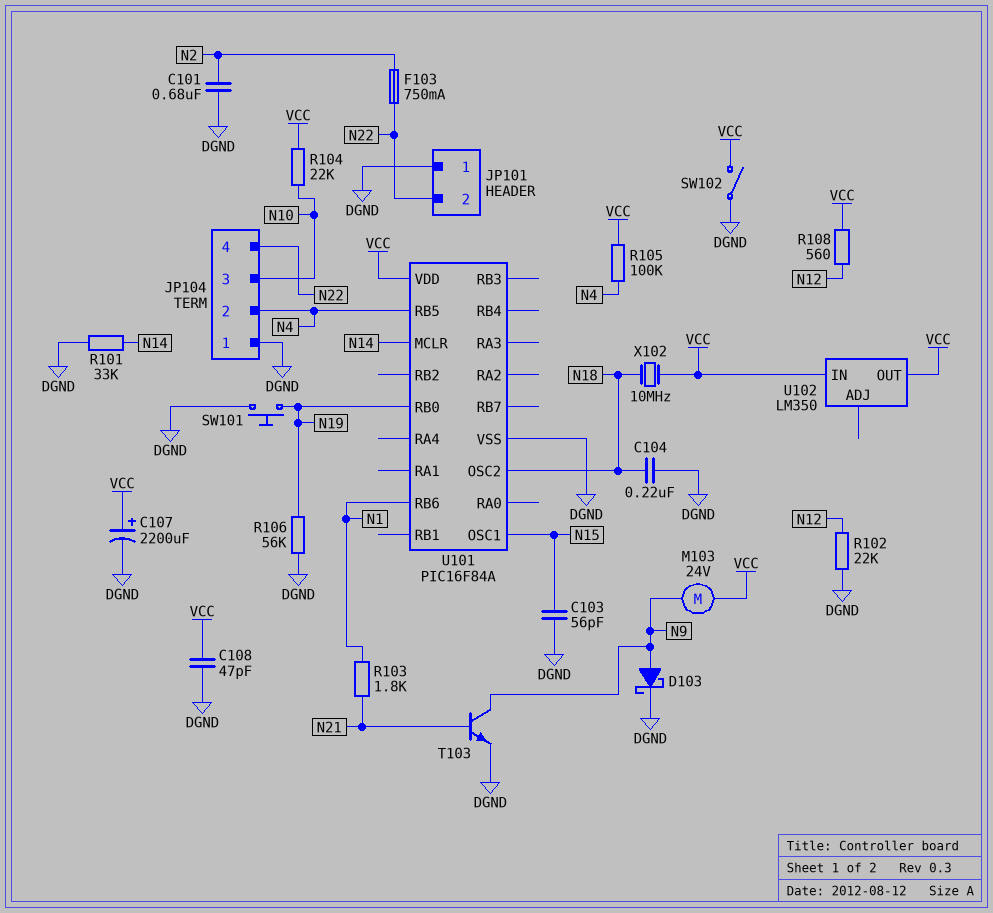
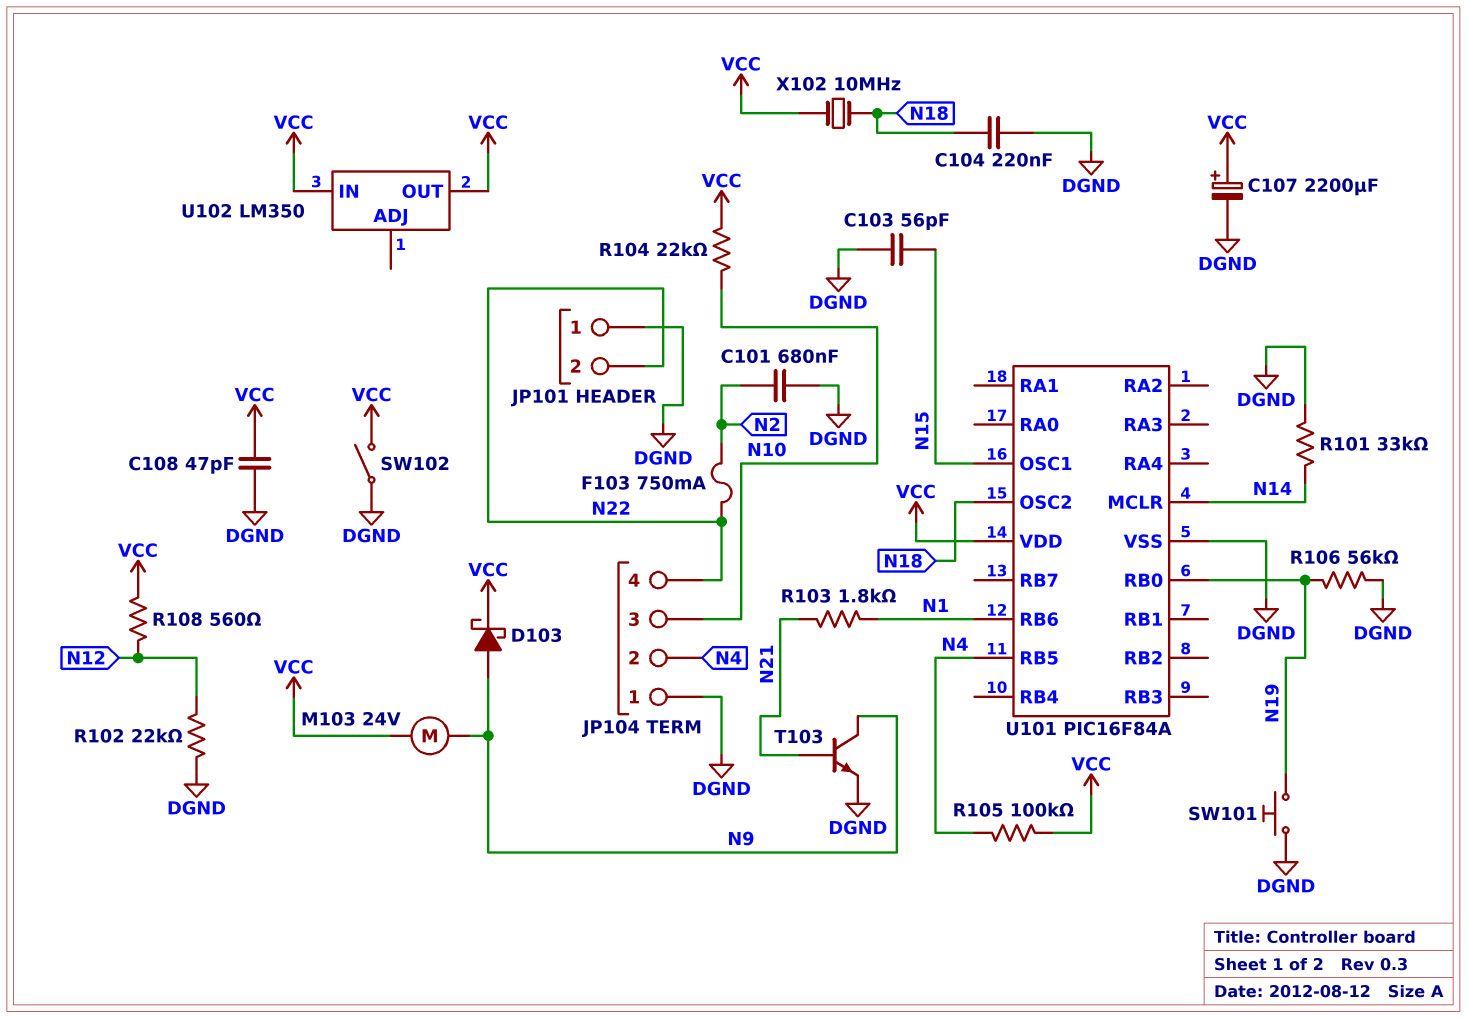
D103: schottky (A N9, K DGND) -> schottky (A N9, K VCC)

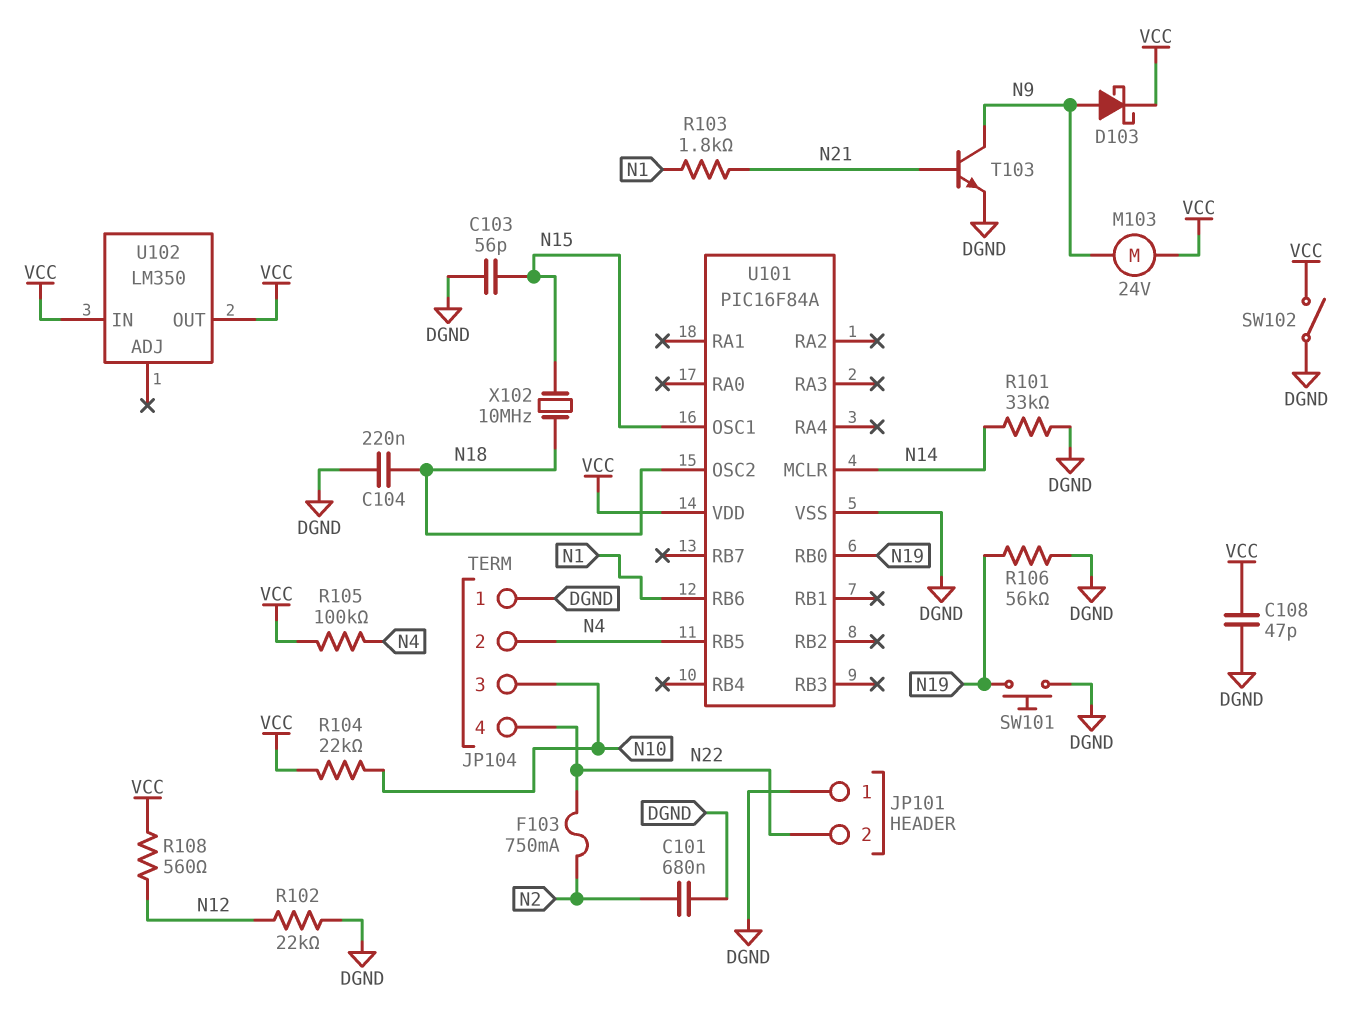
C107: 2200uF (plus VCC, minus DGND) -> none
X102: 10MHz (N18, VCC) -> 10MHz (N15, N18)

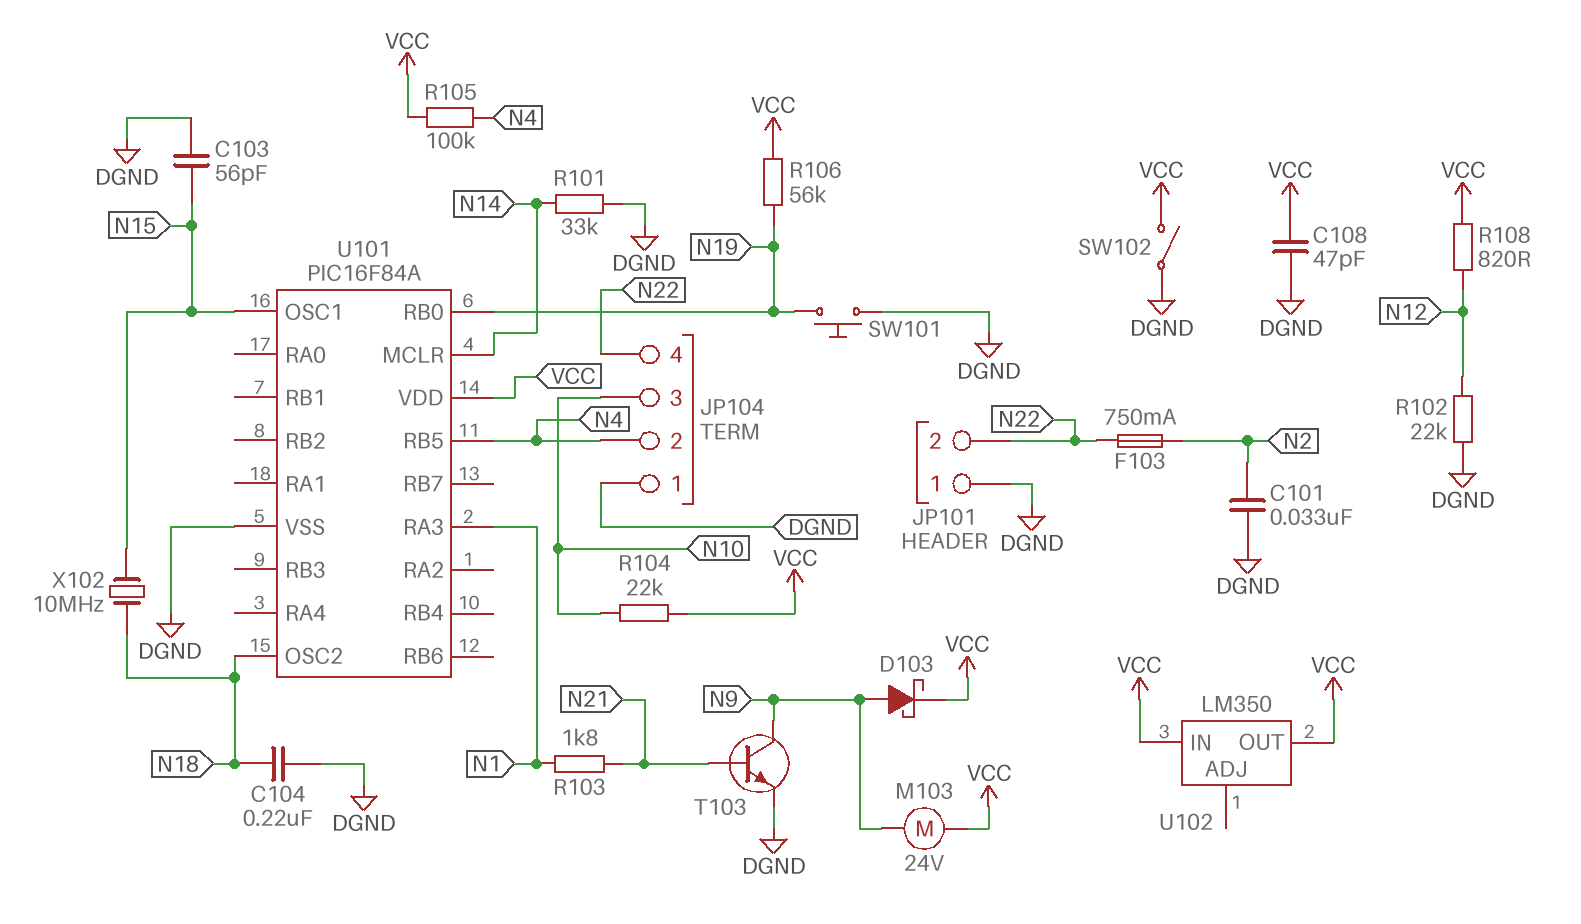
C101: 680nF (DGND, N2) -> 33nF (DGND, N2)
R106: 56k (DGND, N19) -> 56k (N19, VCC)
R108: 560 (N12, VCC) -> 820 (N12, VCC)
U101 pin RA3: none -> N1
U101 pin RB6: N1 -> none

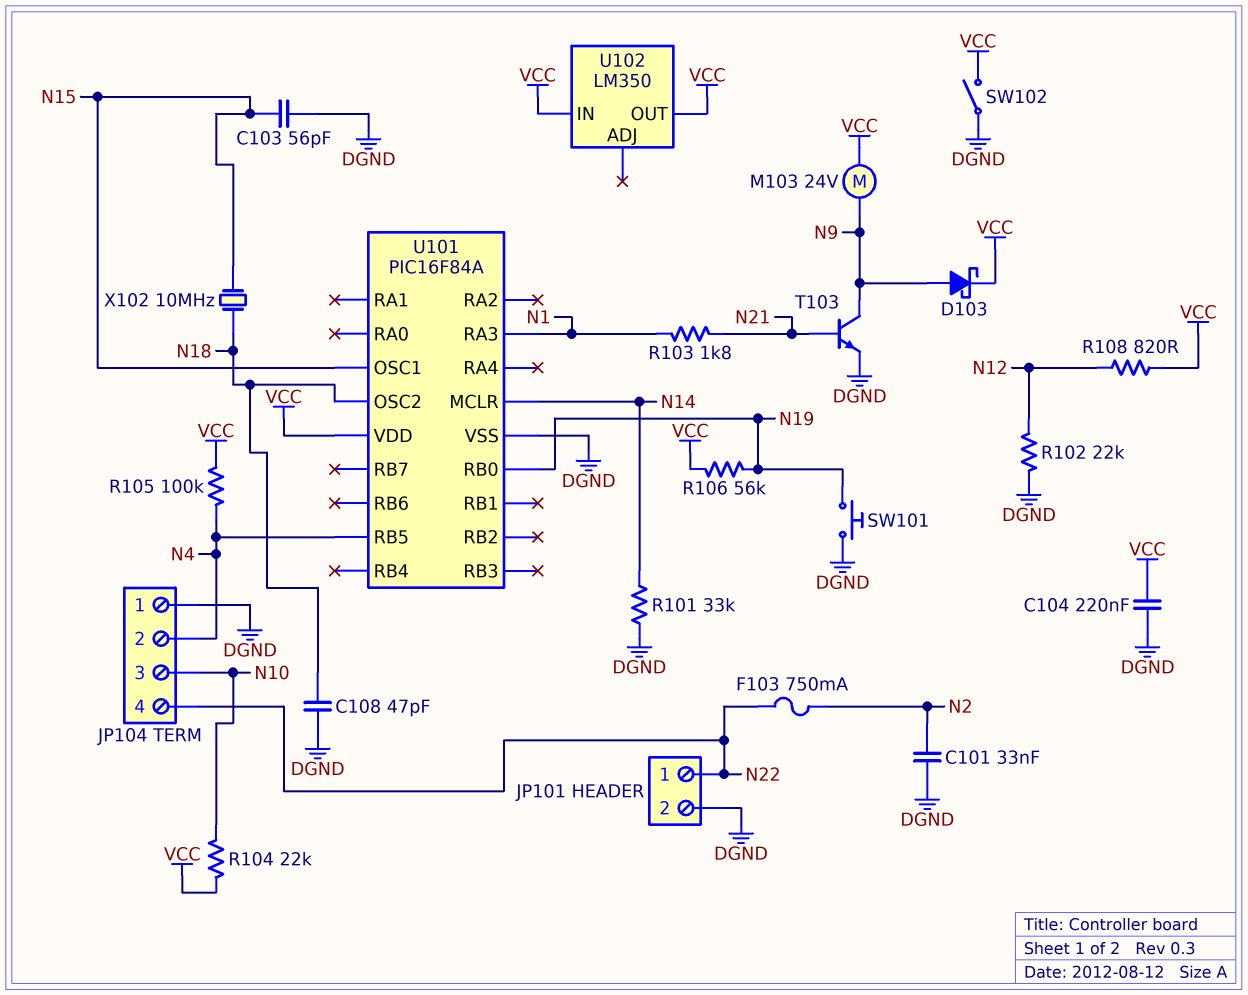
C104: 220nF (DGND, N18) -> 220nF (DGND, VCC)
C108: 47pF (DGND, VCC) -> 47pF (DGND, N18)
JP101 pin 1: DGND -> N22
JP101 pin 2: N22 -> DGND

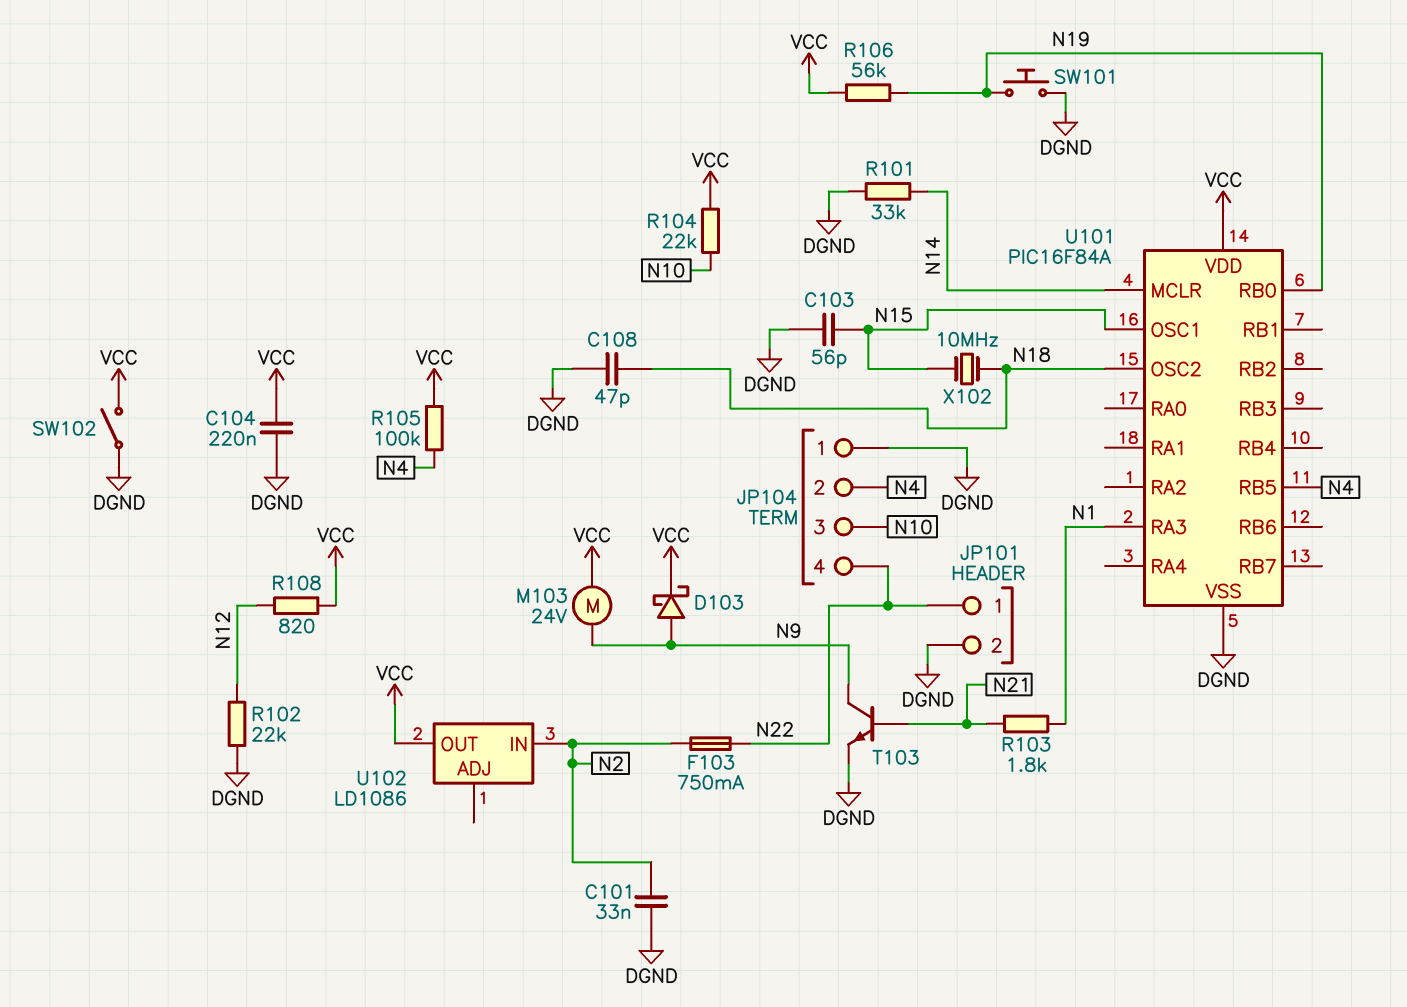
U102: LM350 -> LD1086
U102 pin IN: VCC -> N2

